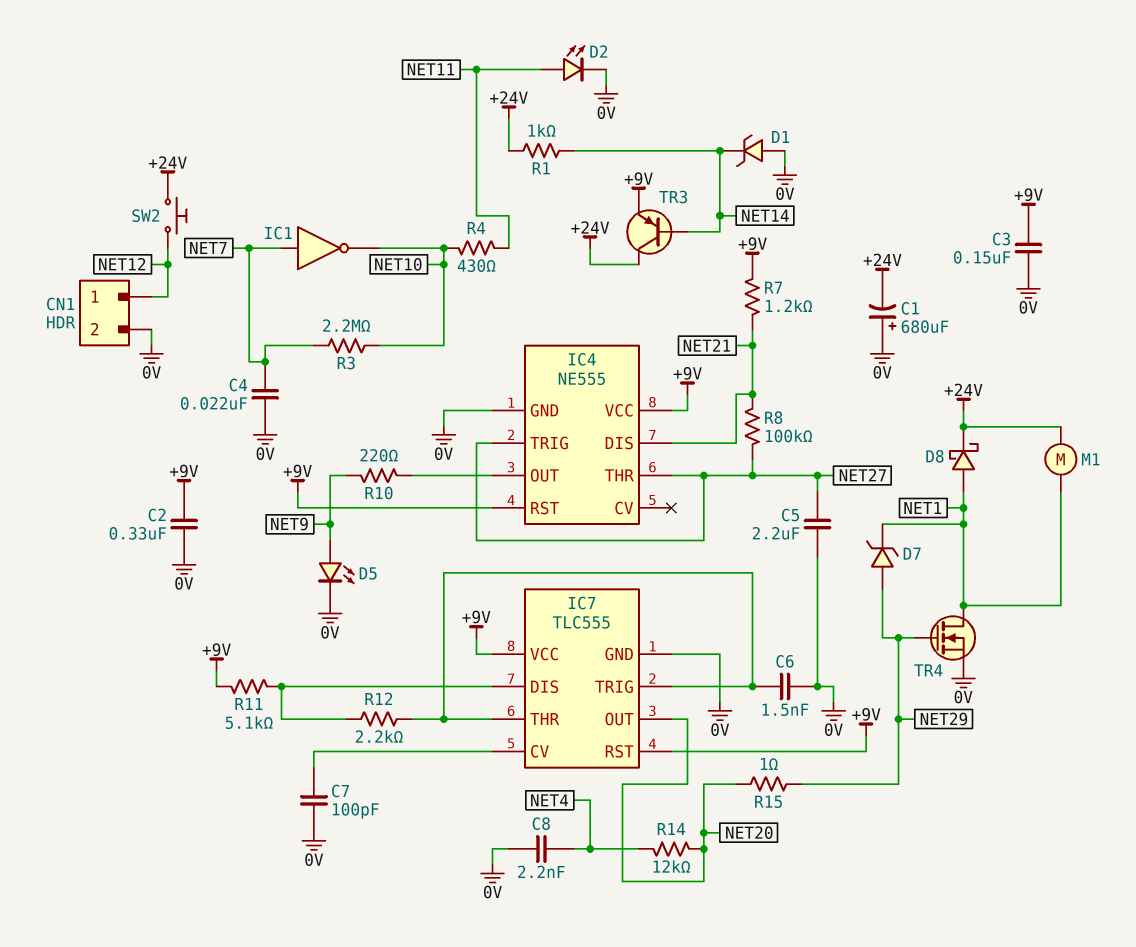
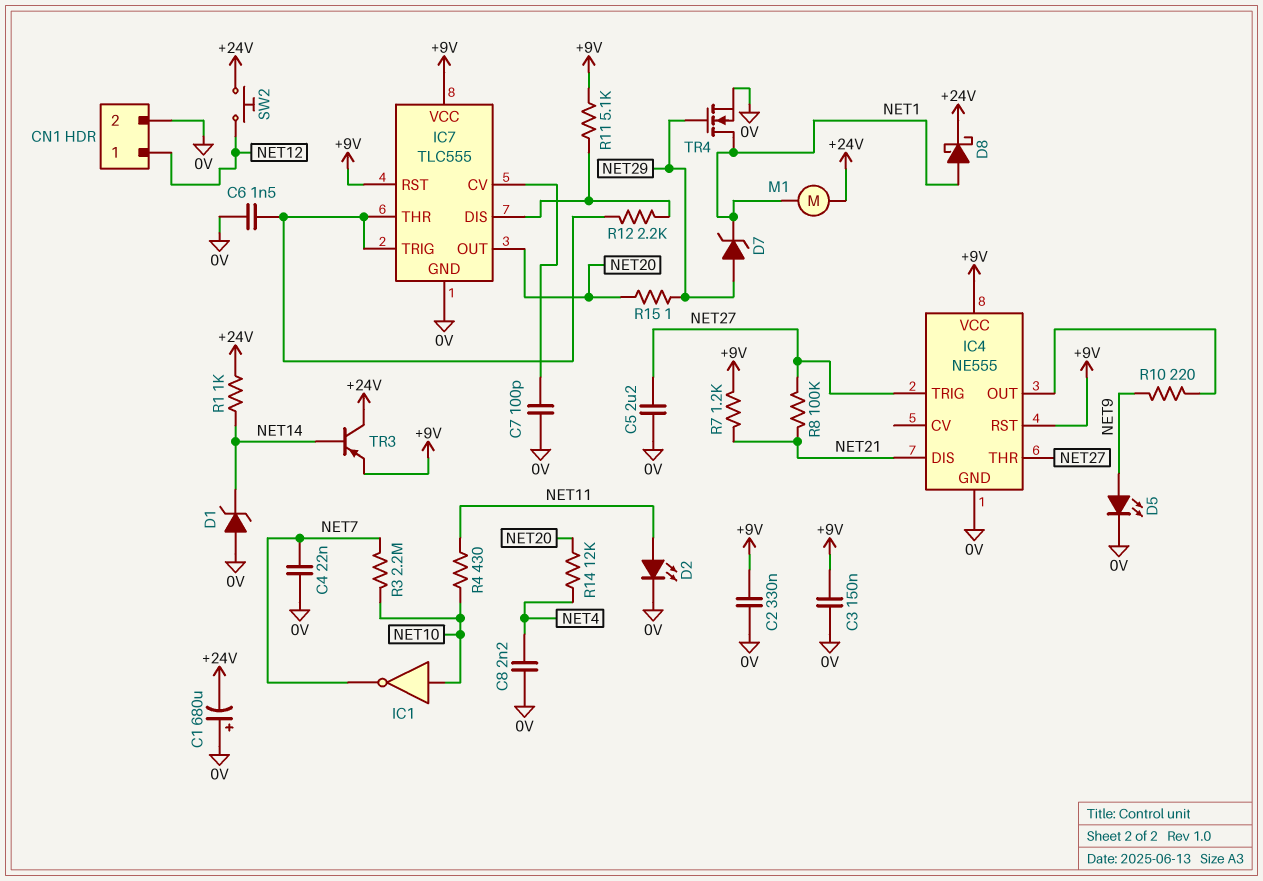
IC1: NOT (in NET7, out NET10) -> NOT (in NET10, out NET7)

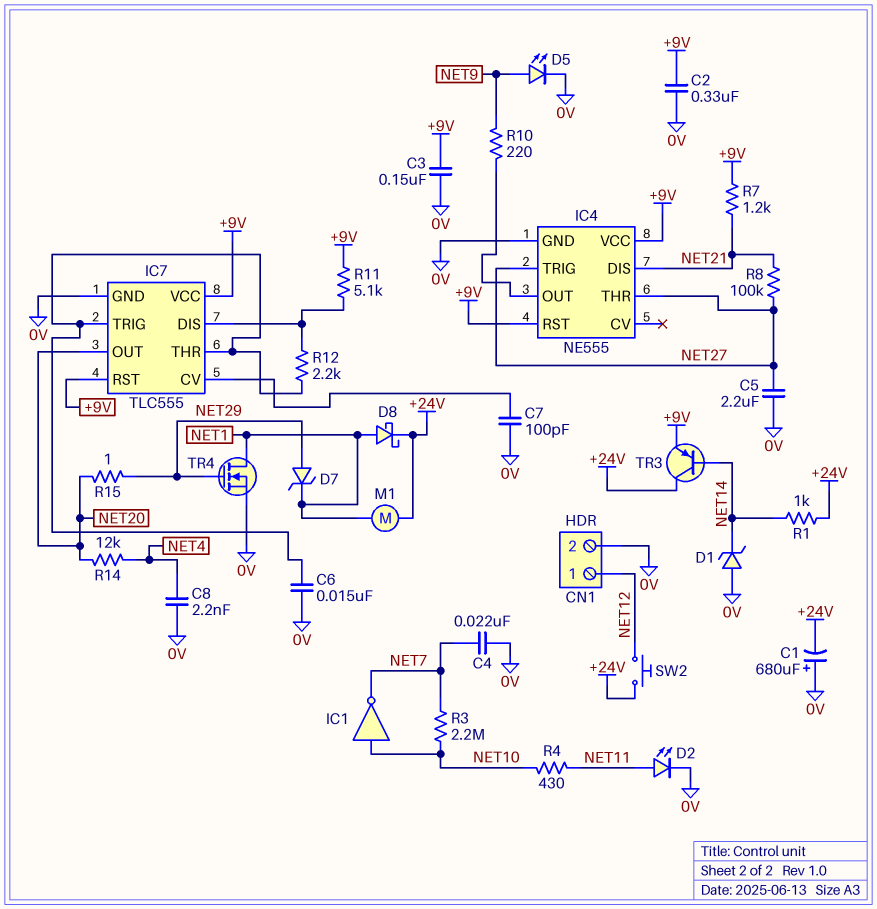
C6: 1.5nF (0V, IC7/THR) -> 15nF (0V, IC7/THR)

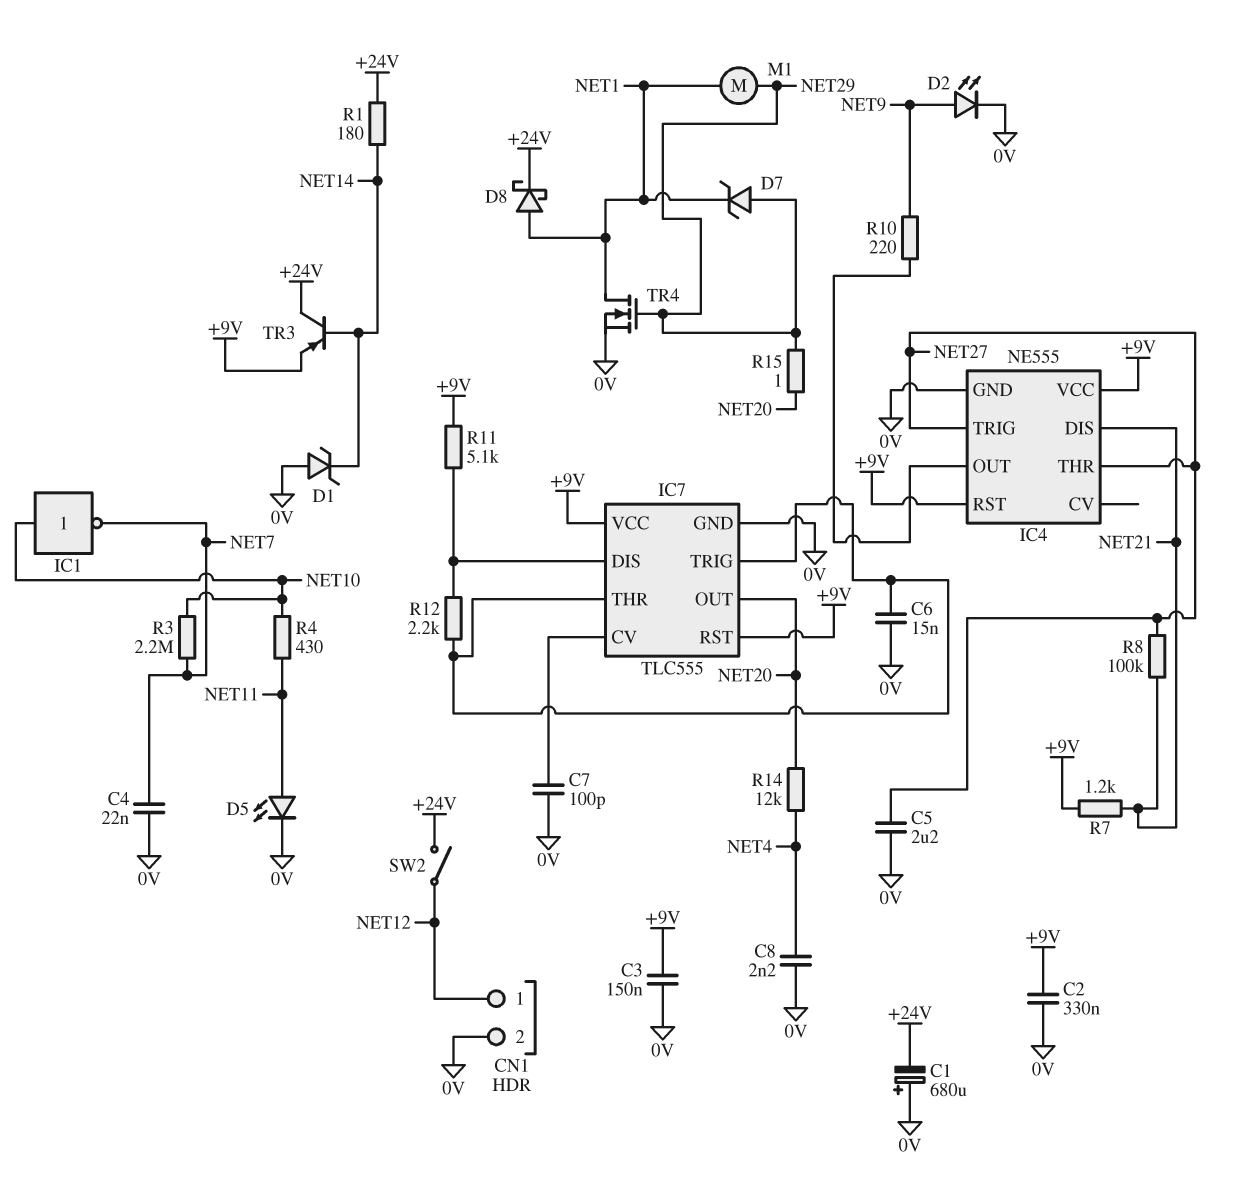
D2: LED (A NET11, K 0V) -> LED (A NET9, K 0V)
D5: LED (A NET9, K 0V) -> LED (A NET11, K 0V)
M1: motor (+24V, NET1) -> motor (NET1, NET29)
R1: 1k (+24V, NET14) -> 180 (+24V, NET14)
SW2: button (+24V, NET12) -> switch (+24V, NET12)

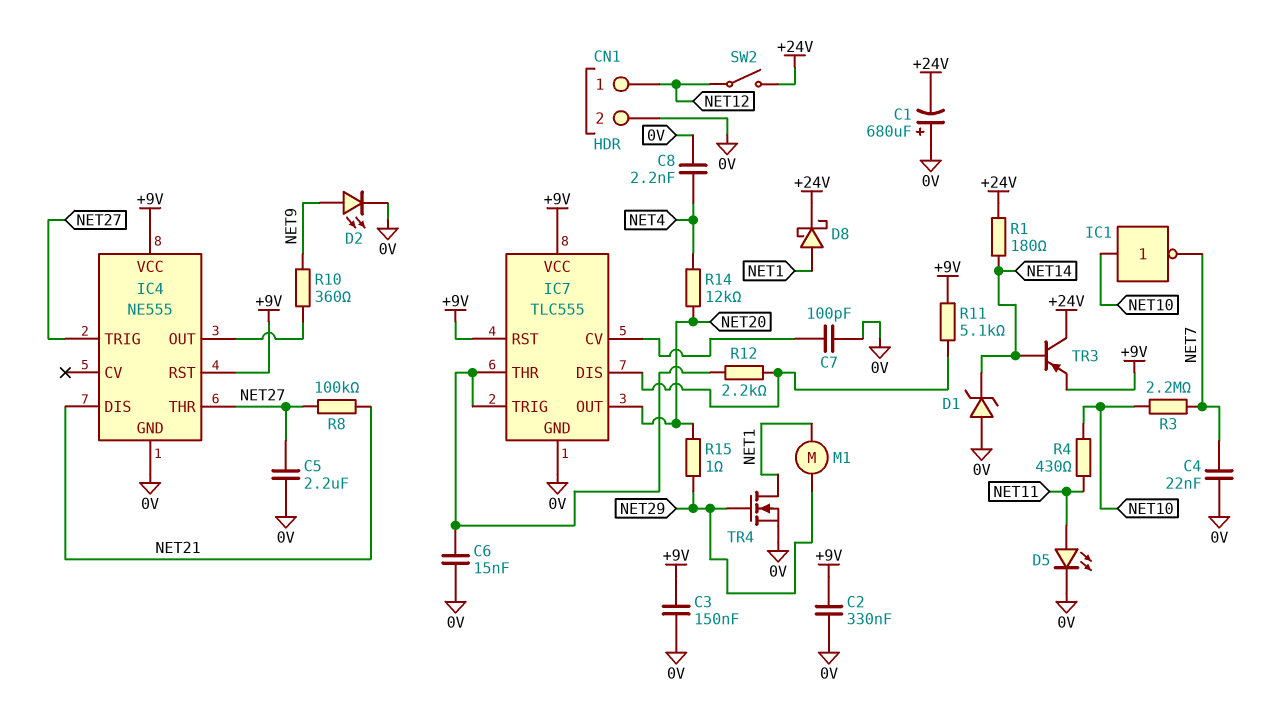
D7: zener (A NET29, K NET1) -> none
R7: 1.2k (+9V, NET21) -> none
R10: 220 (IC4/OUT, NET9) -> 360 (IC4/OUT, NET9)

